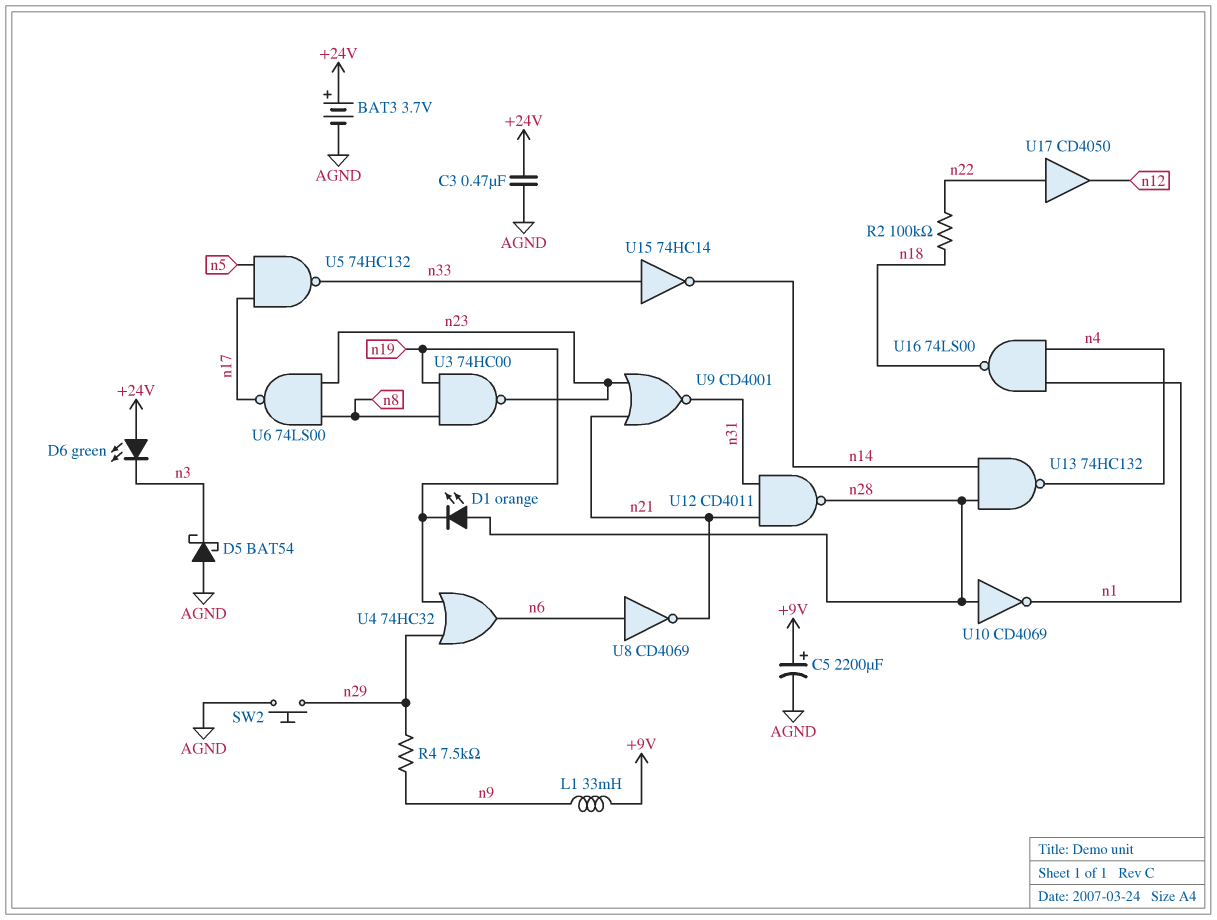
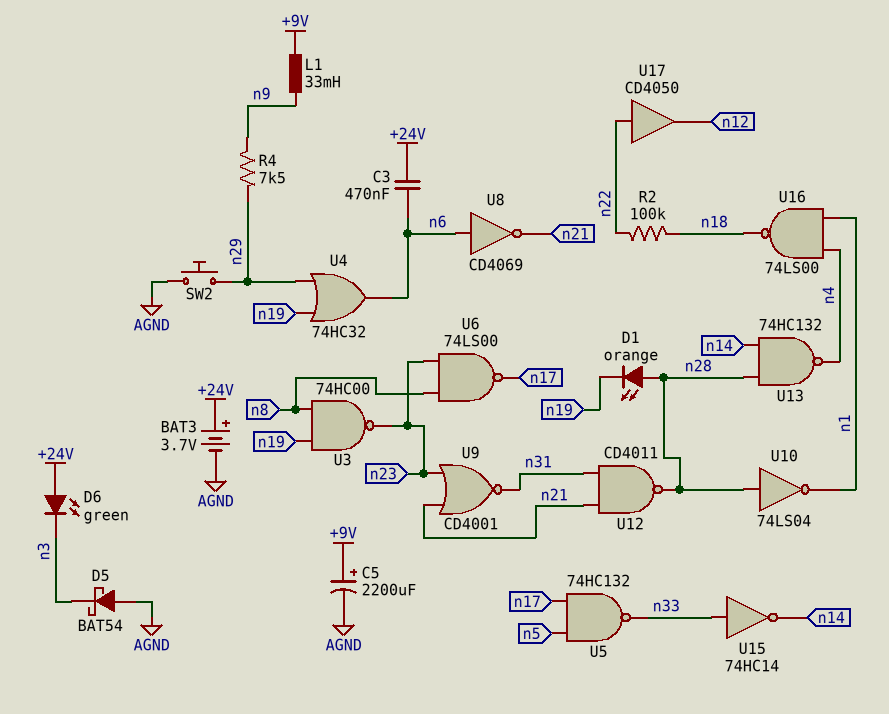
C3: 470nF (+24V, AGND) -> 470nF (+24V, n6)
U10: NOT CD4069 (in n28, out n1) -> NOT 74LS04 (in n28, out n1)

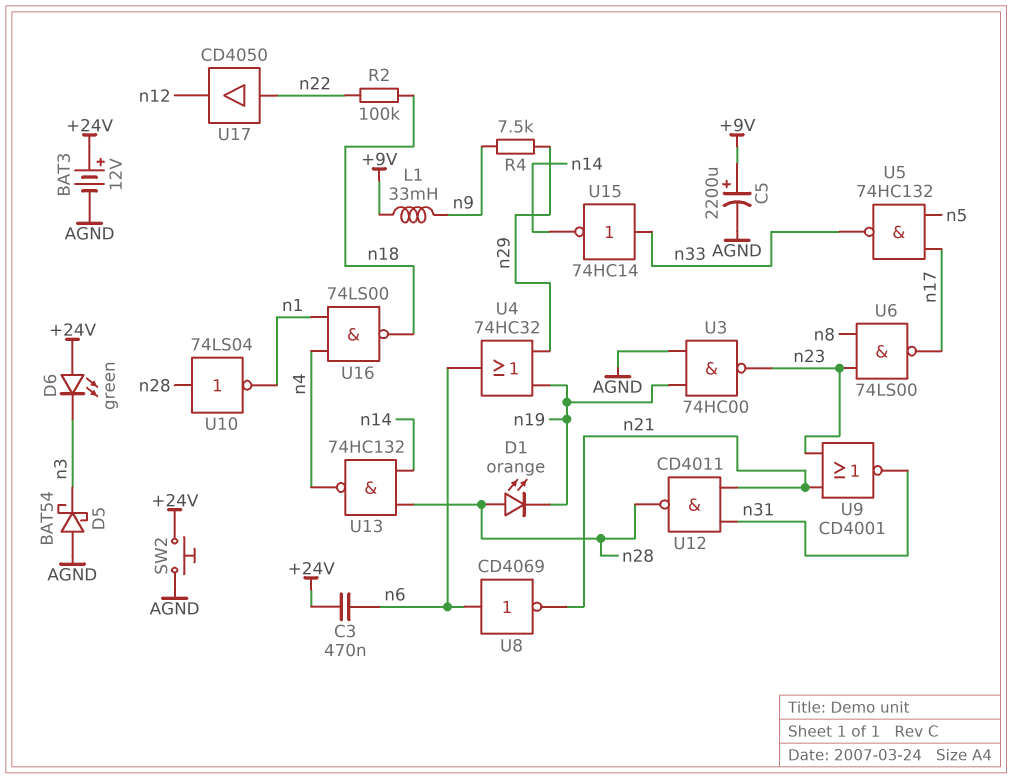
BAT3: 3.7V (plus +24V, minus AGND) -> 12V (plus +24V, minus AGND)
SW2: button (AGND, n29) -> button (+24V, AGND)
U3: NAND 74HC00 (in n8, in n19, out n23) -> NAND 74HC00 (in AGND, in n19, out n23)

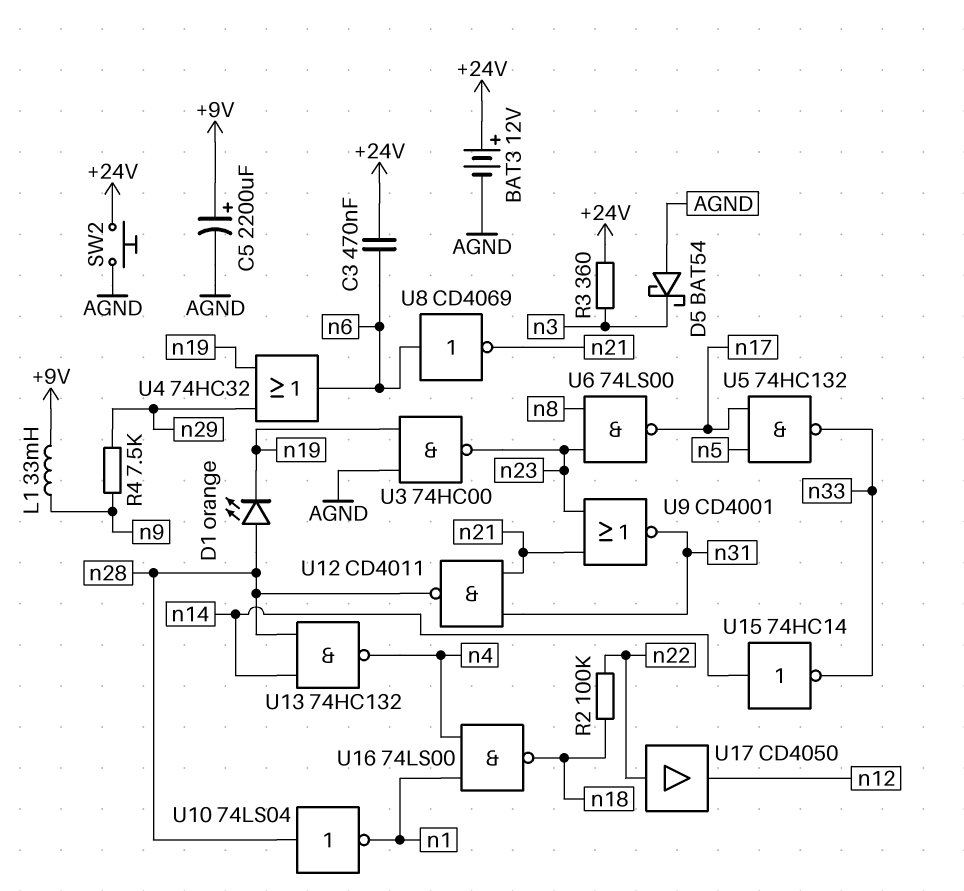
D6: LED green (A +24V, K n3) -> none
R3: none -> 360 (+24V, n3)
U15: NOT 74HC14 (in n33, out n14) -> NOT 74HC14 (in n14, out n33)

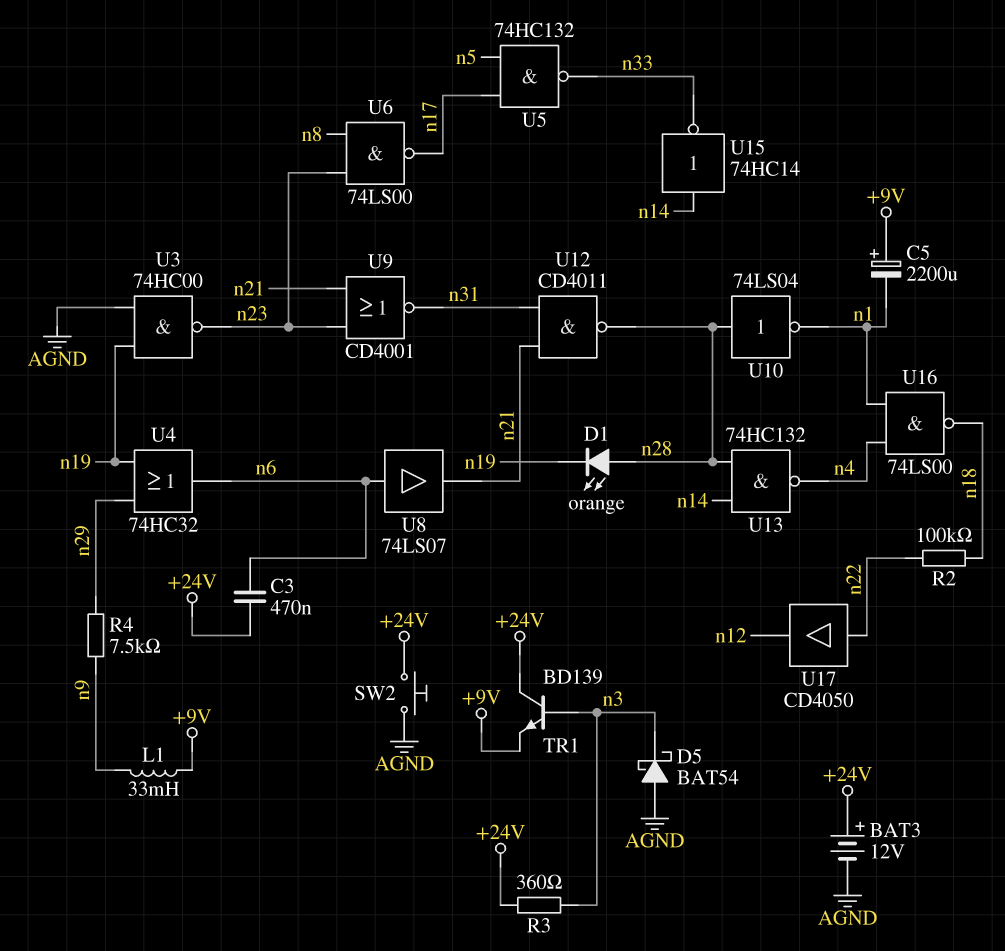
C5: 2200uF (plus +9V, minus AGND) -> 2200uF (plus +9V, minus n1)
TR1: none -> NPN BD139 (B n3, C +24V, E +9V)
U8: NOT CD4069 (in n6, out n21) -> buffer 74LS07 (in n6, out n21)

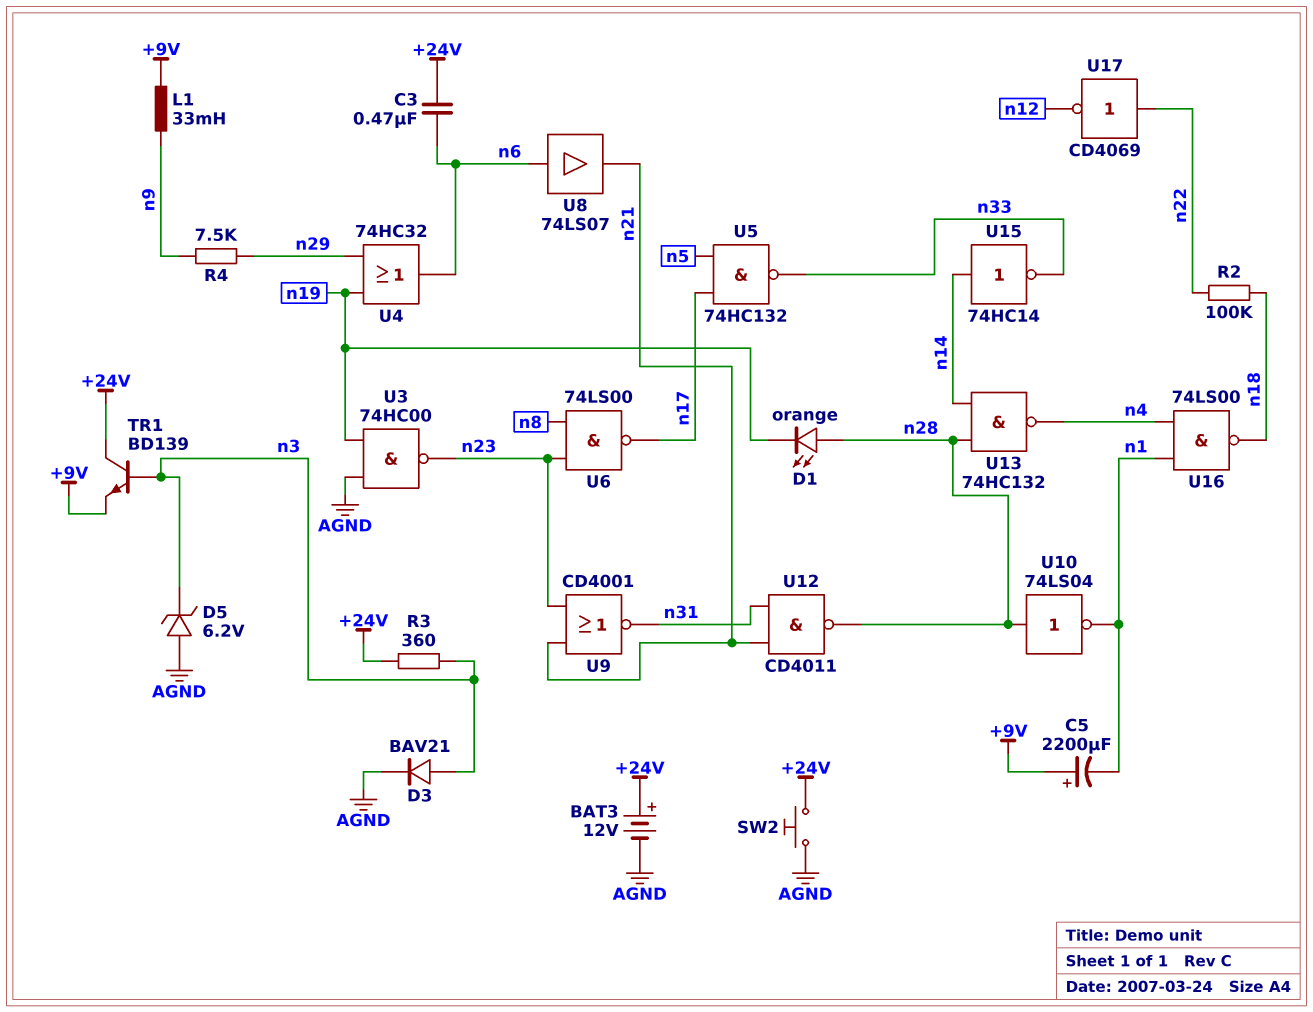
D3: none -> diode BAV21 (A n3, K AGND)
D5: schottky BAT54 (A AGND, K n3) -> zener 6.2V (A AGND, K n3)
U17: buffer CD4050 (in n22, out n12) -> NOT CD4069 (in n22, out n12)

